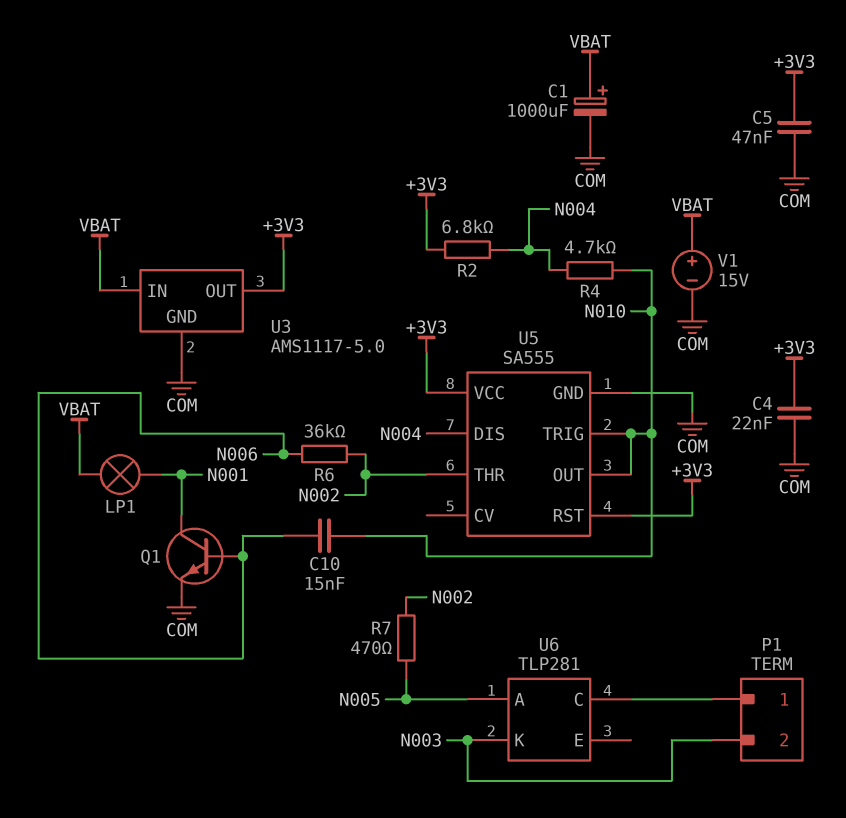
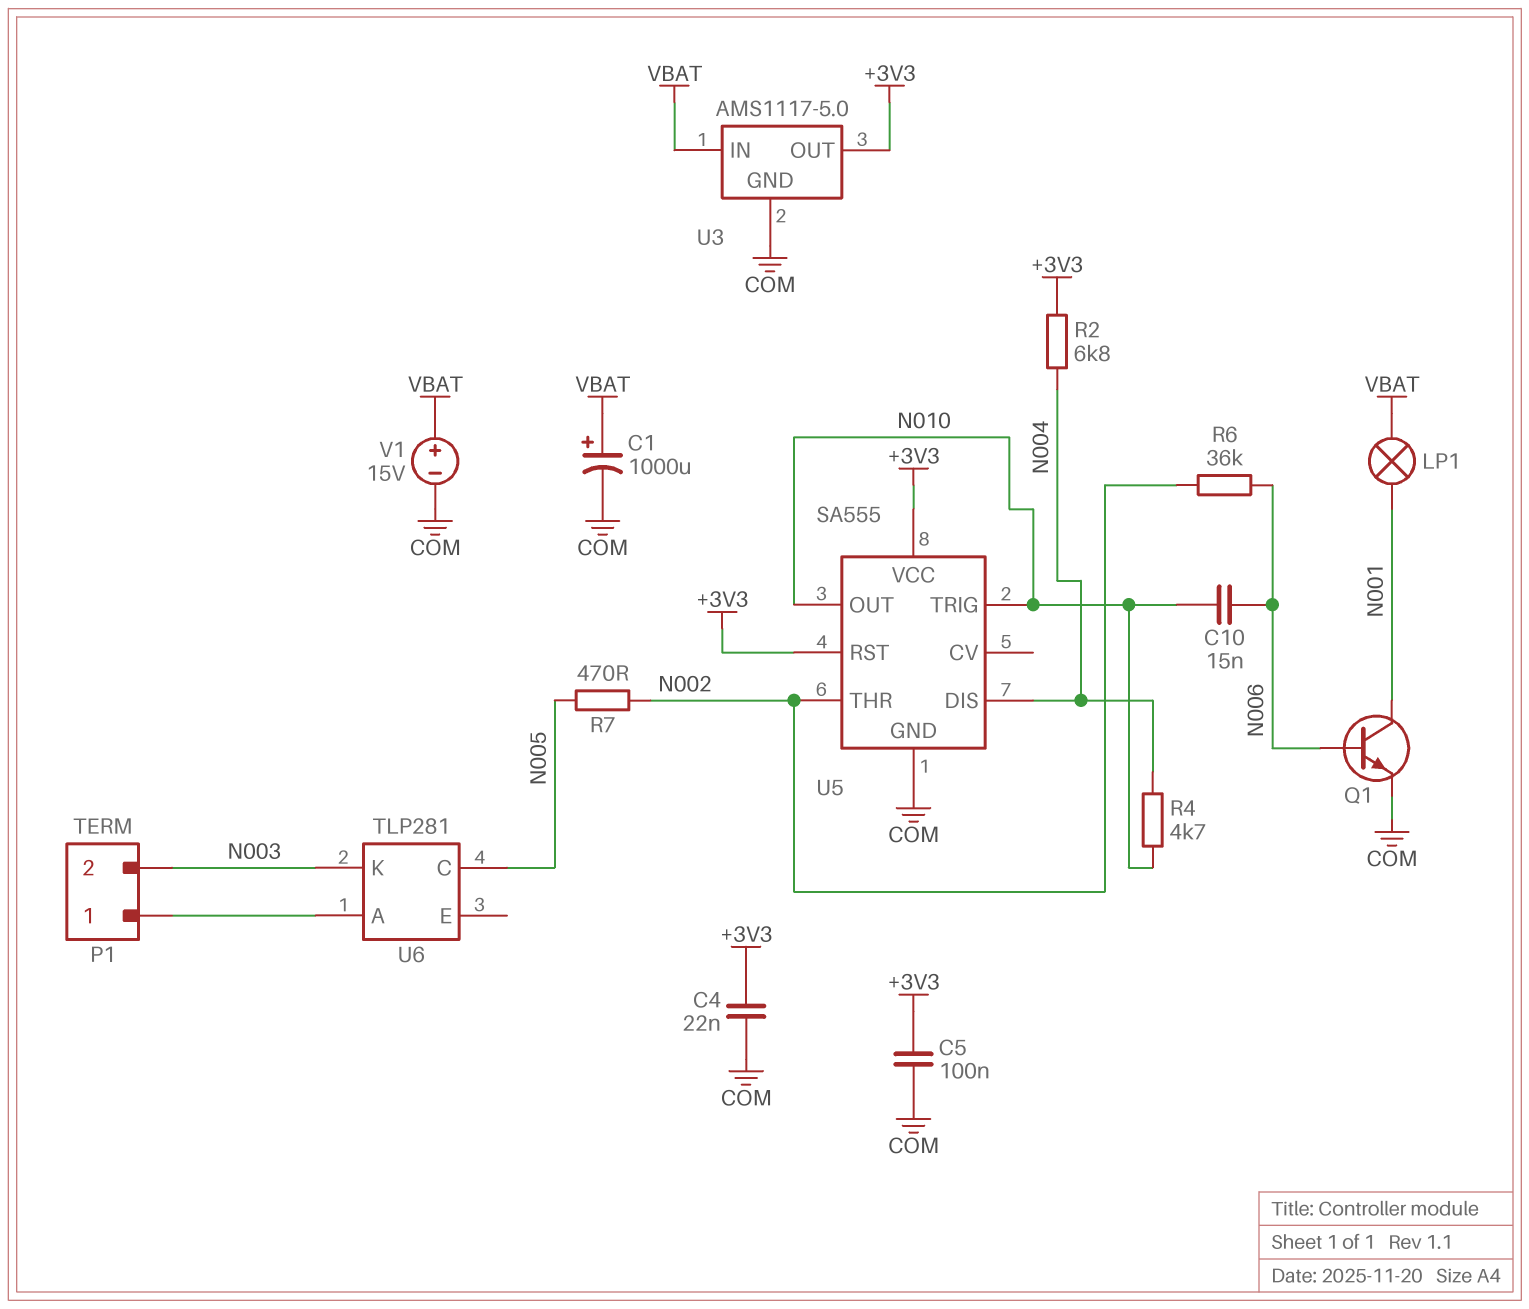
C5: 47nF (+3V3, COM) -> 100nF (+3V3, COM)
U6 pin A: N005 -> P1/1
U6 pin C: P1/1 -> N005

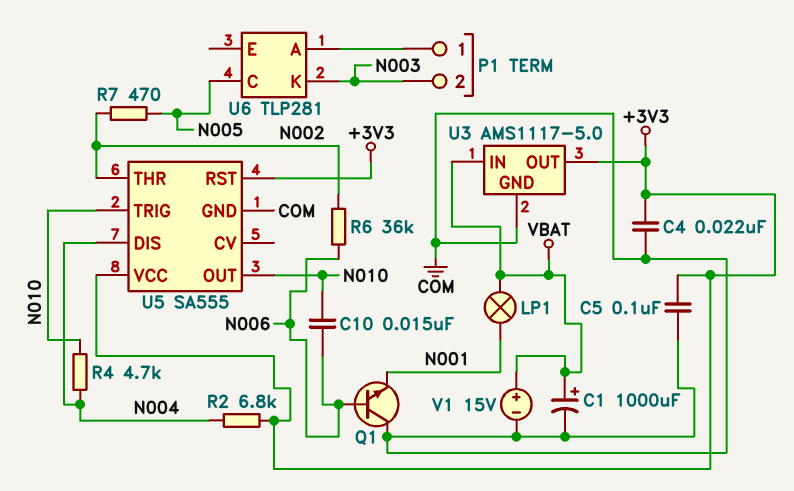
Q1: NPN (B N006, C N001, E COM) -> NPN (B N006, C COM, E N001)

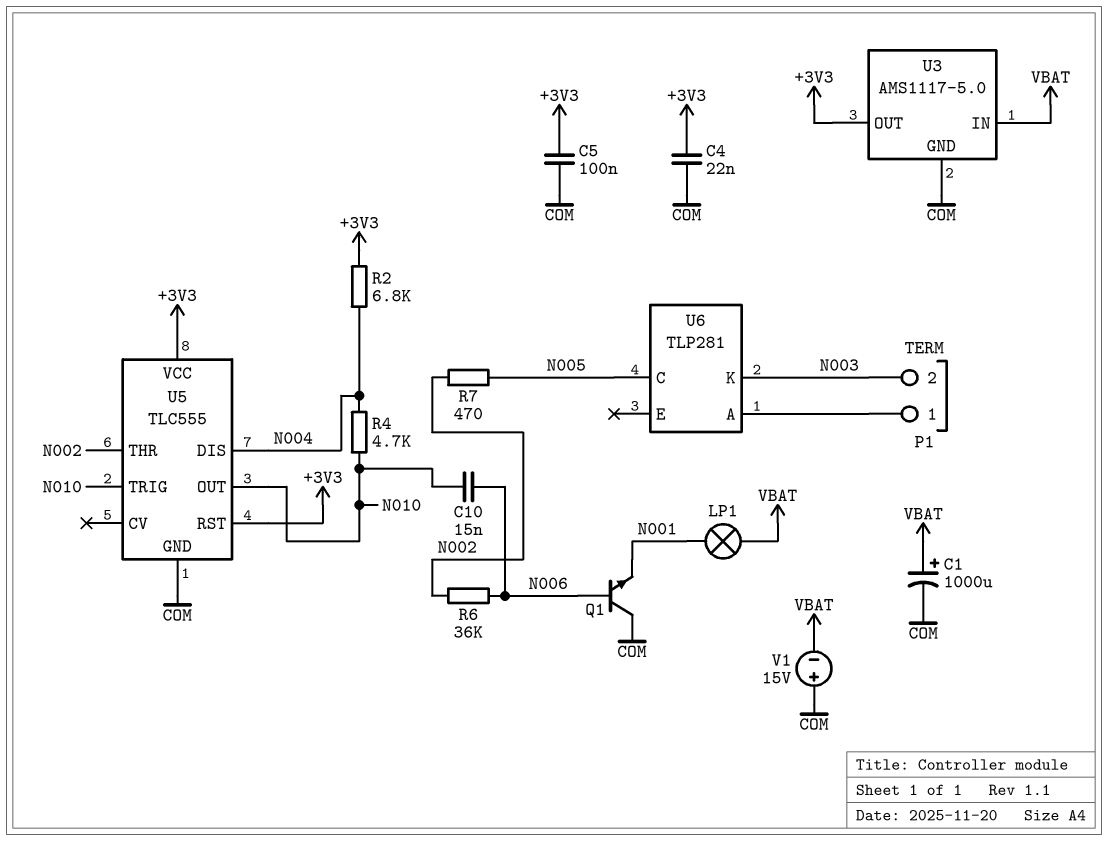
U5: SA555 -> TLC555
V1: 15V (plus VBAT, minus COM) -> 15V (plus COM, minus VBAT)

